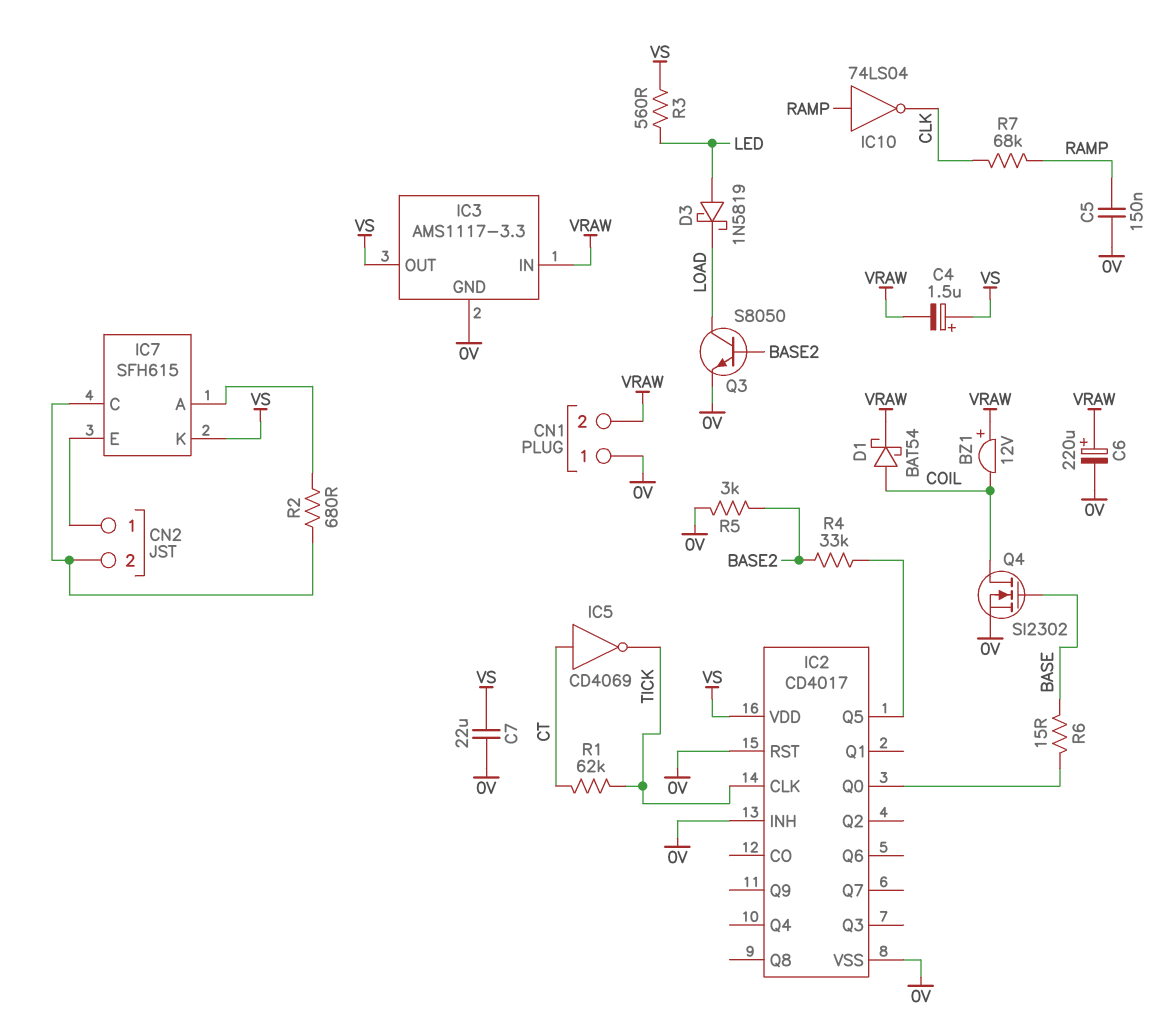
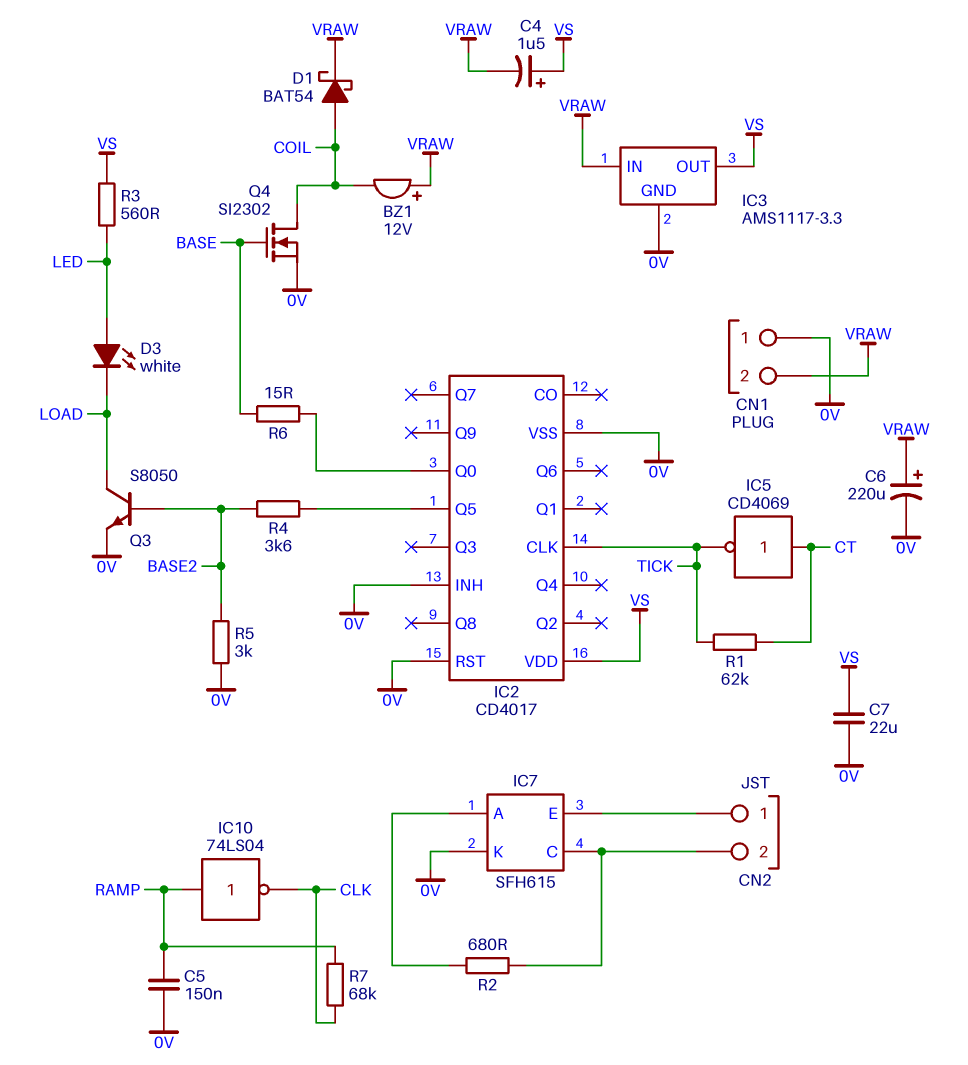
D3: schottky 1N5819 (A LED, K LOAD) -> LED white (A LED, K LOAD)
IC7 pin K: VS -> 0V
R4: 33k (BASE2, IC2/Q5) -> 3.6k (BASE2, IC2/Q5)

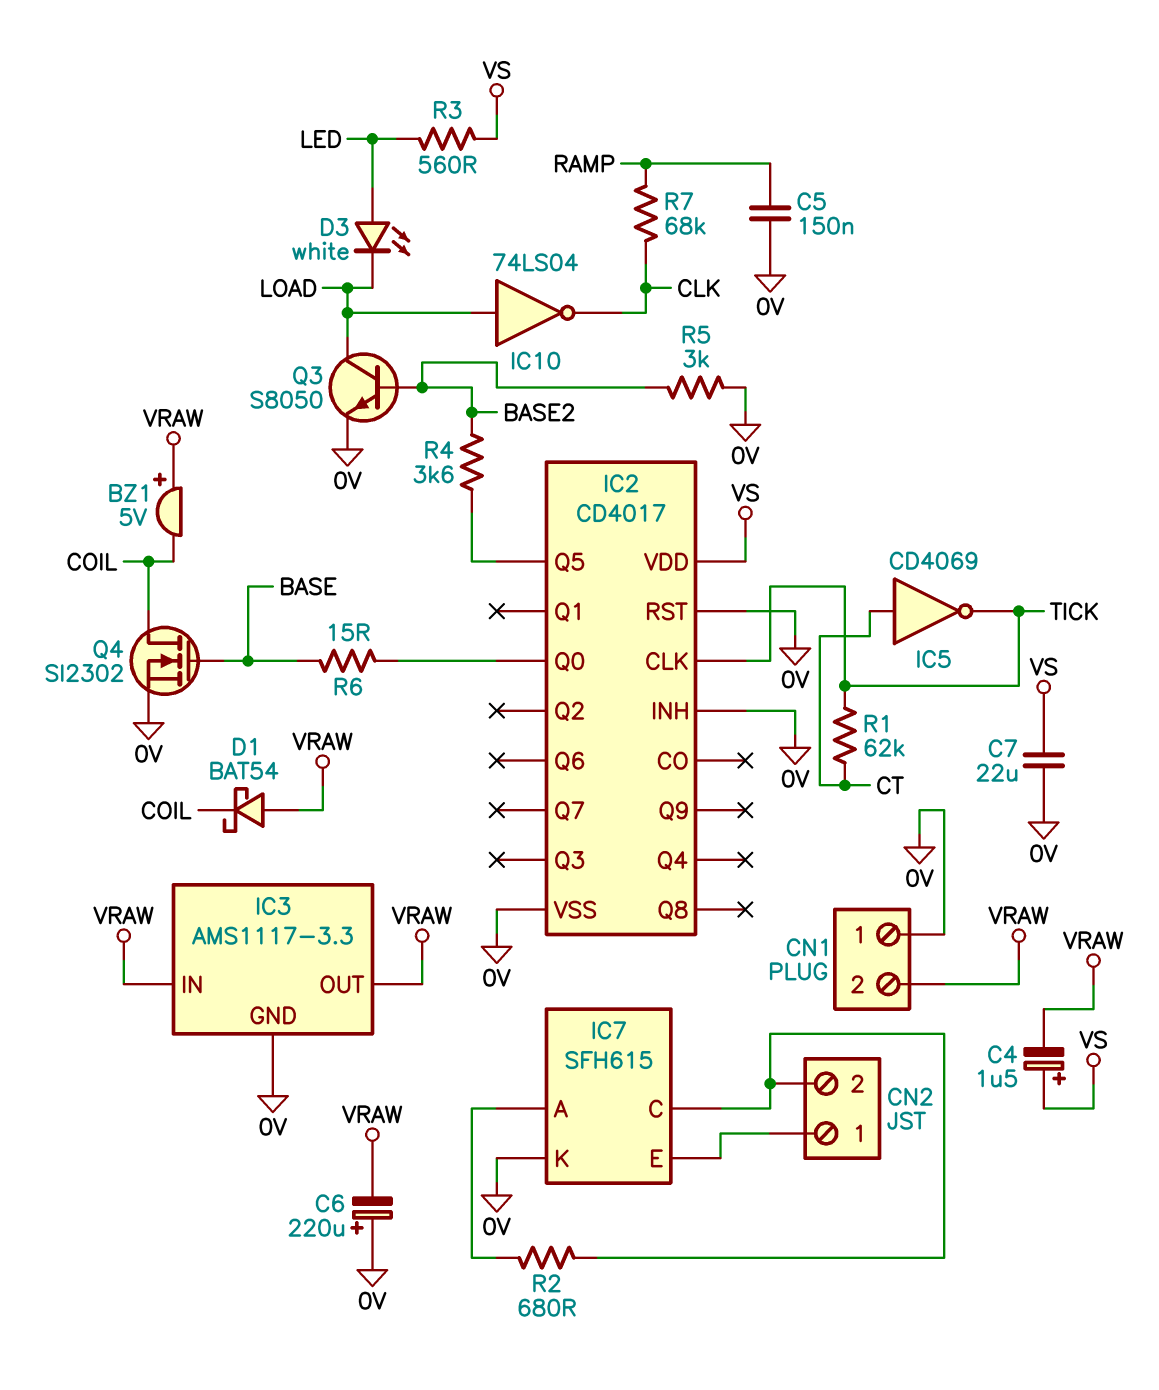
BZ1: buzzer 12V (plus VRAW, minus COIL) -> buzzer 5V (plus VRAW, minus COIL)
C6: 220uF (plus VRAW, minus 0V) -> 220uF (plus 0V, minus VRAW)
D1: schottky BAT54 (A COIL, K VRAW) -> schottky BAT54 (A VRAW, K COIL)
IC3 pin OUT: VS -> VRAW
IC10: NOT 74LS04 (in RAMP, out CLK) -> NOT 74LS04 (in LOAD, out CLK)

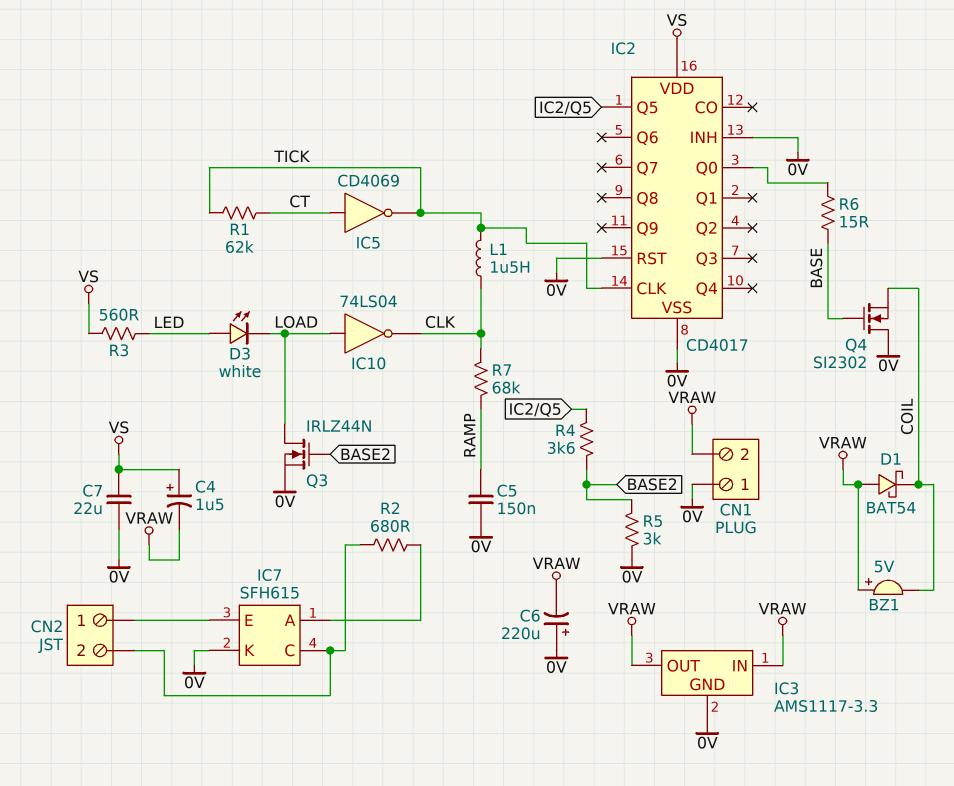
L1: none -> 1.5uH (CLK, TICK)
Q3: NPN S8050 (B BASE2, C LOAD, E 0V) -> NMOS IRLZ44N (G BASE2, D LOAD, S 0V)
Q4: NMOS SI2302 (G BASE, D COIL, S 0V) -> NMOS SI2302 (G BASE, D 0V, S COIL)

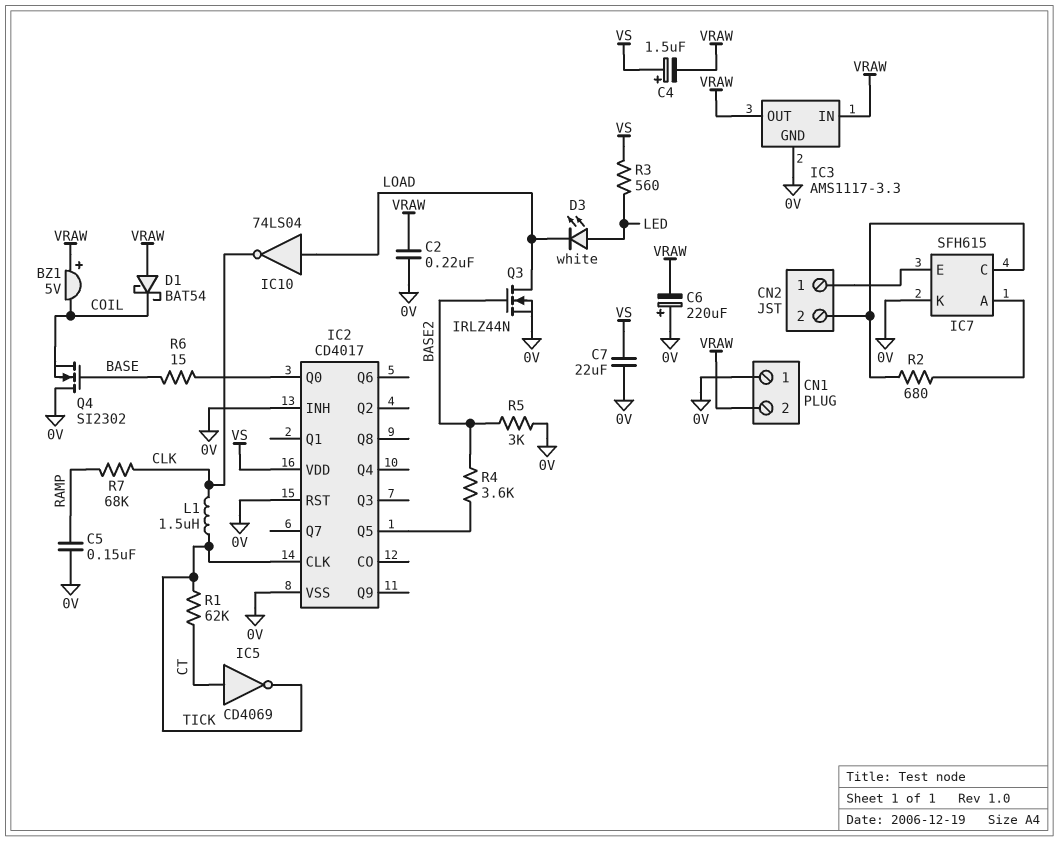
C2: none -> 220nF (0V, VRAW)

